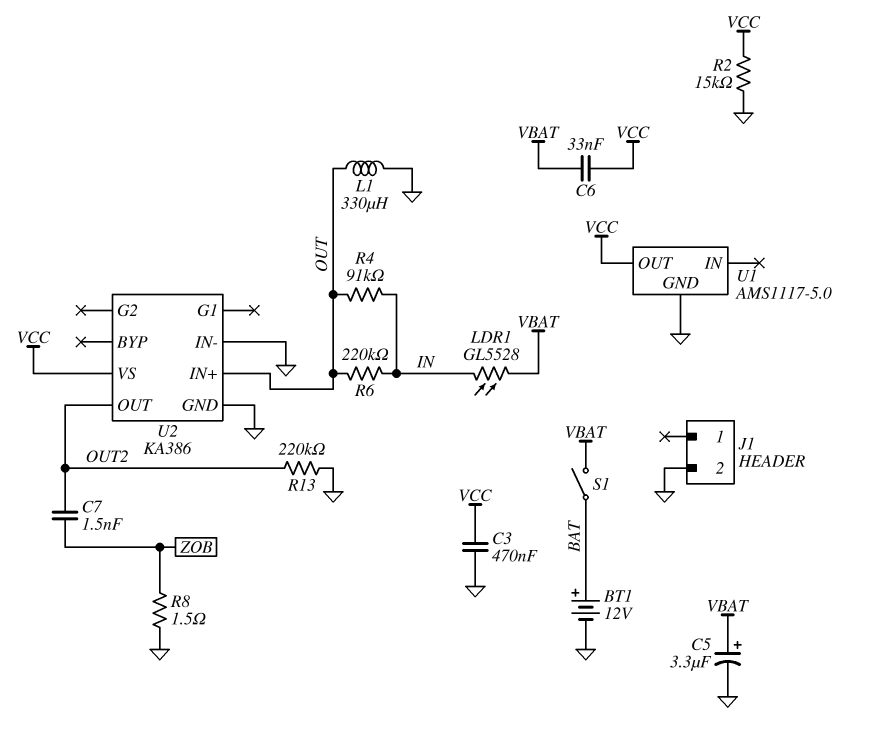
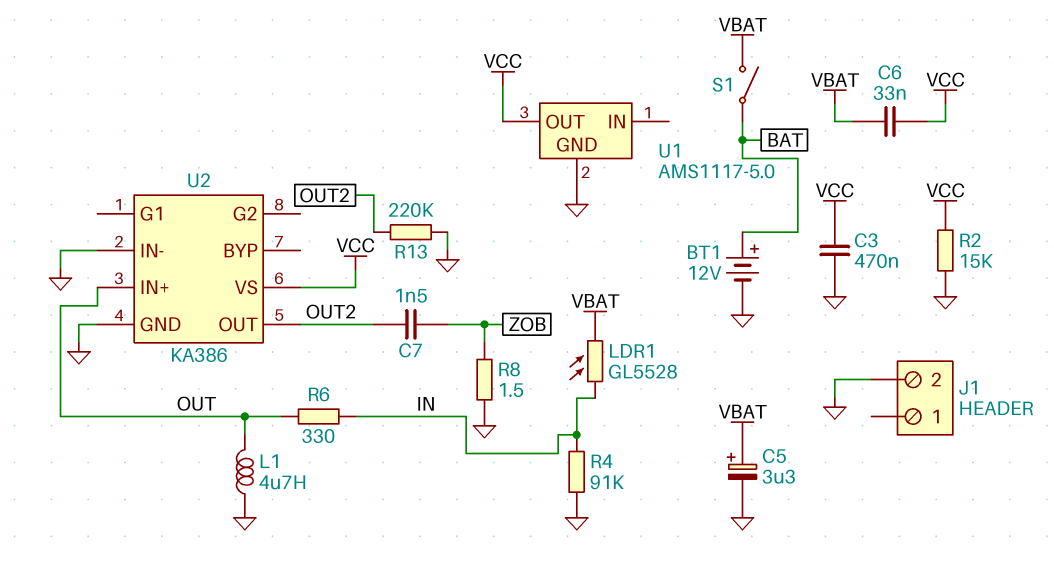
L1: 330uH (GND, OUT) -> 4.7uH (GND, OUT)
R4: 91k (IN, OUT) -> 91k (GND, IN)
R6: 220k (IN, OUT) -> 330 (IN, OUT)

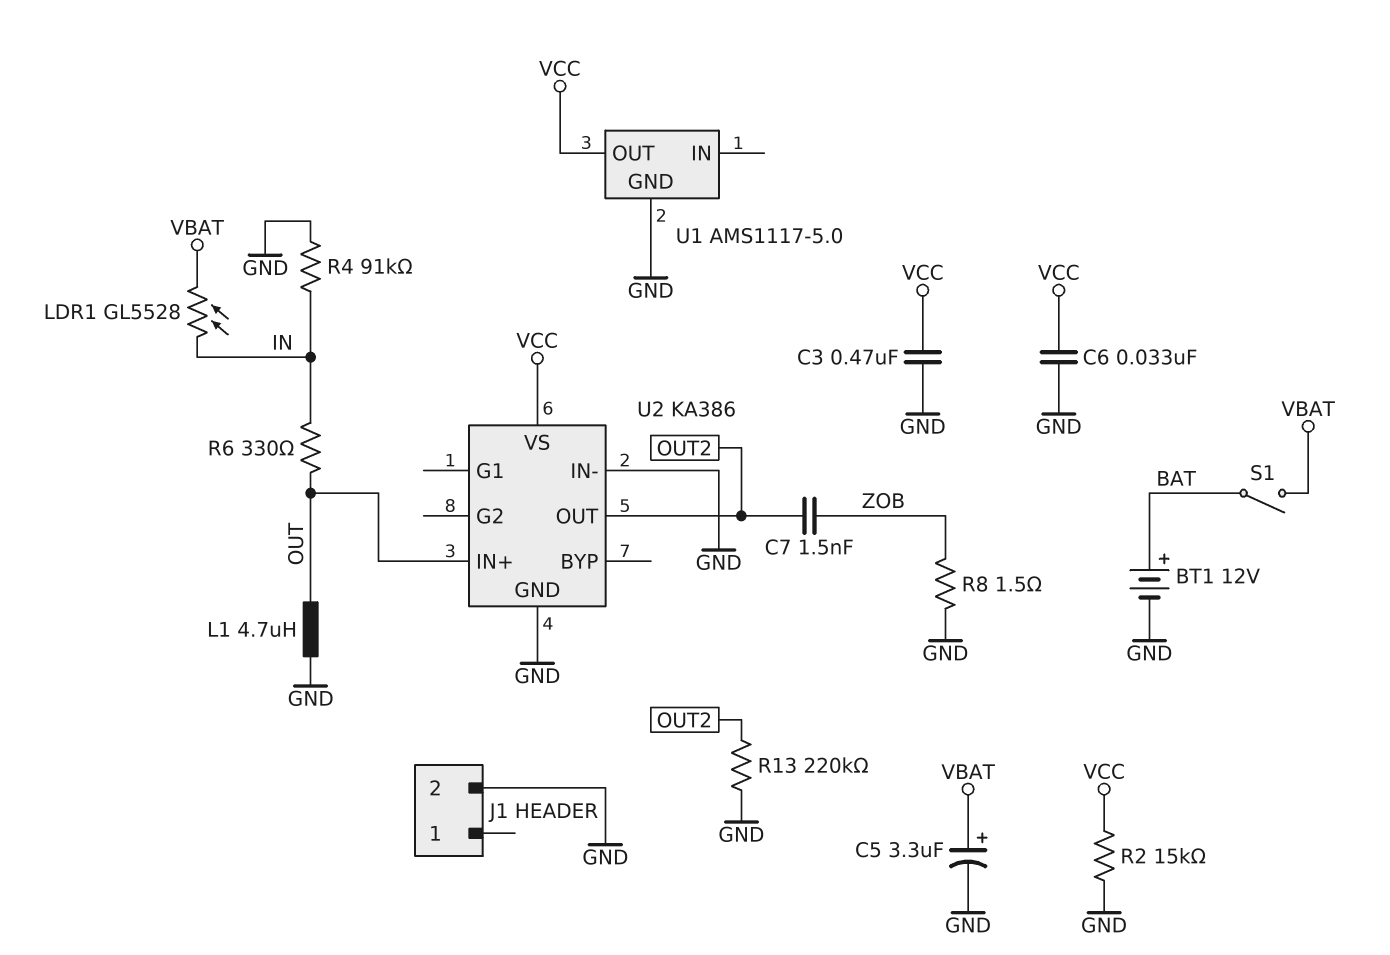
C6: 33nF (VBAT, VCC) -> 33nF (GND, VCC)

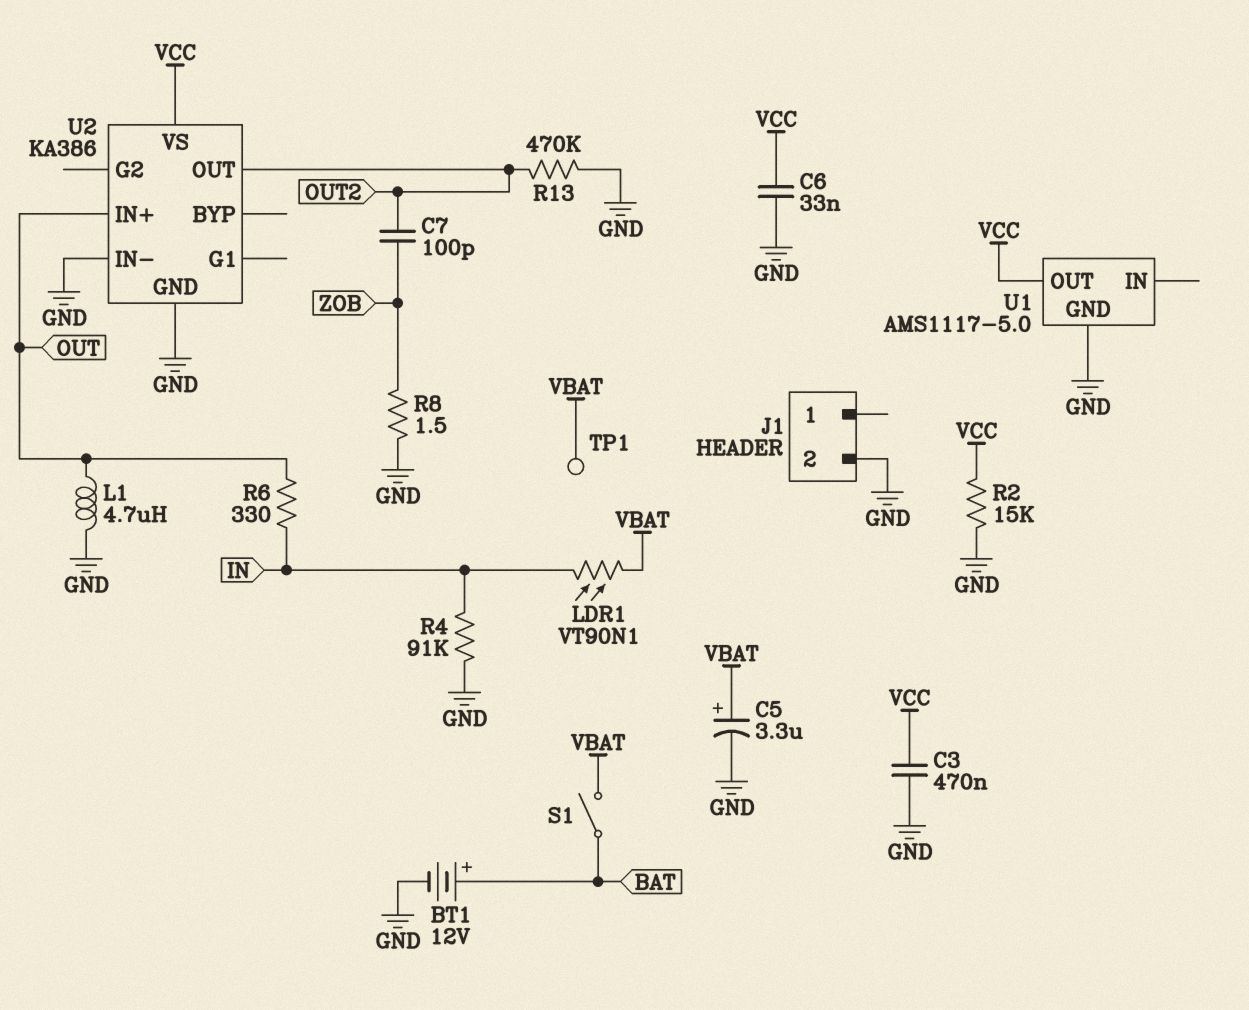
C7: 1.5nF (OUT2, ZOB) -> 100pF (OUT2, ZOB)
LDR1: GL5528 (IN, VBAT) -> VT90N1 (IN, VBAT)
R13: 220k (GND, OUT2) -> 470k (GND, OUT2)
TP1: none -> test point (VBAT)

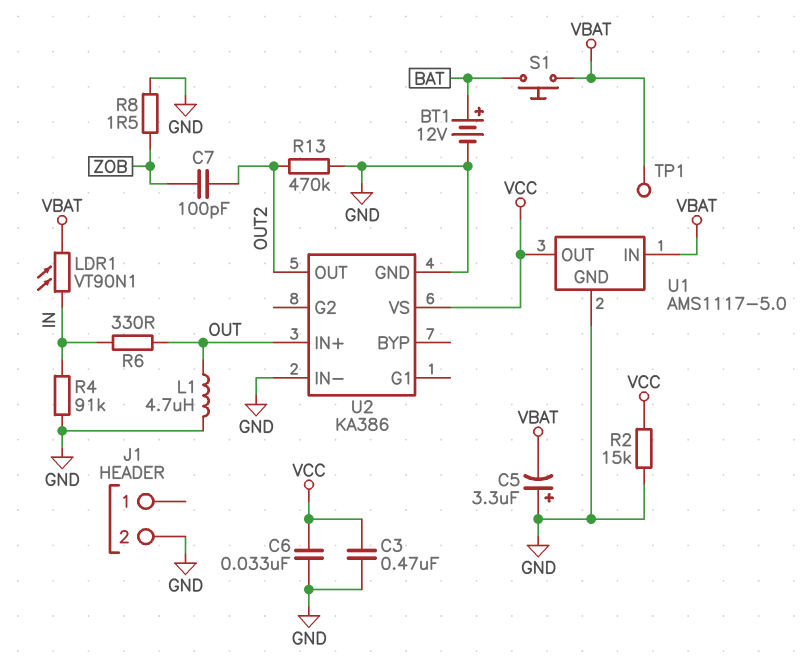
C5: 3.3uF (plus VBAT, minus GND) -> 3.3uF (plus GND, minus VBAT)
S1: switch (BAT, VBAT) -> button (BAT, VBAT)
U1 pin IN: none -> VBAT

